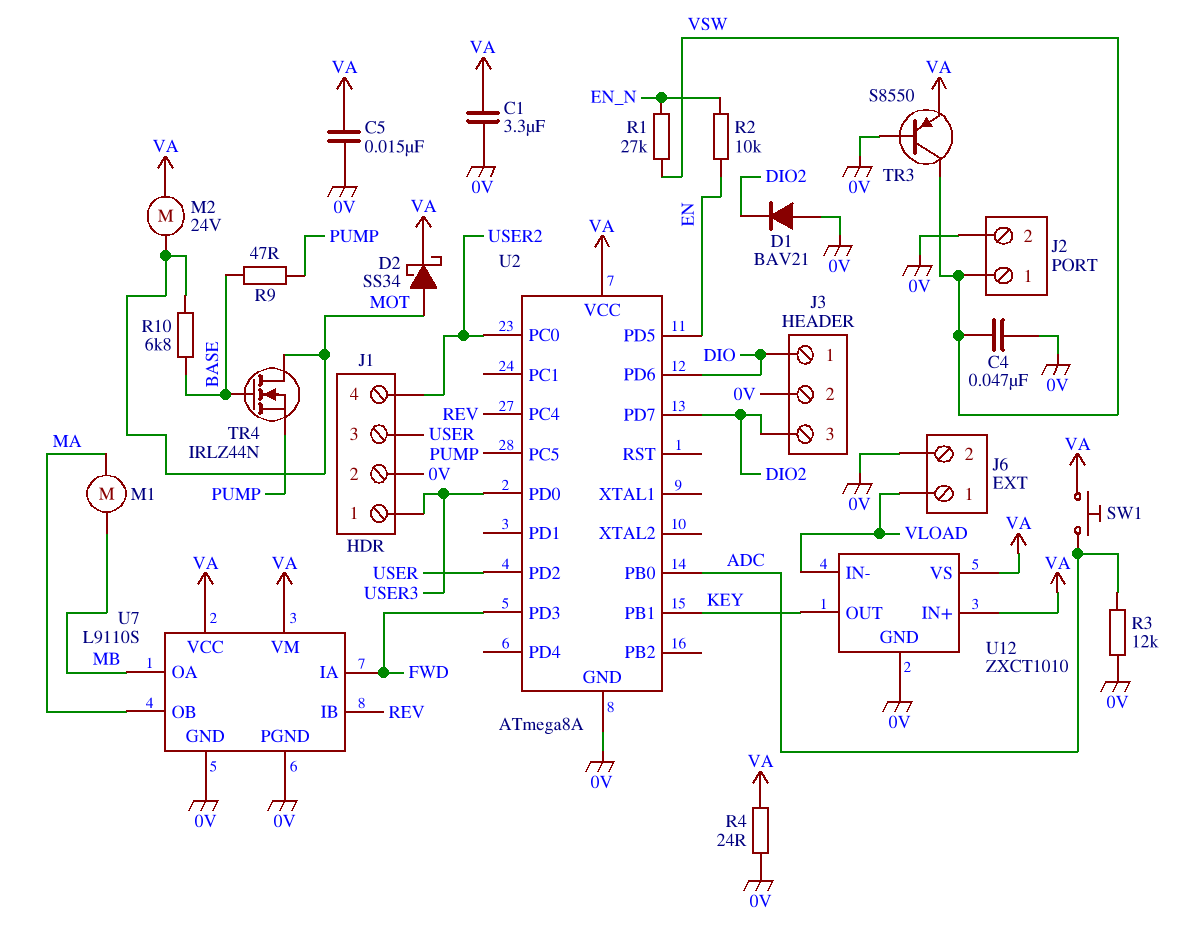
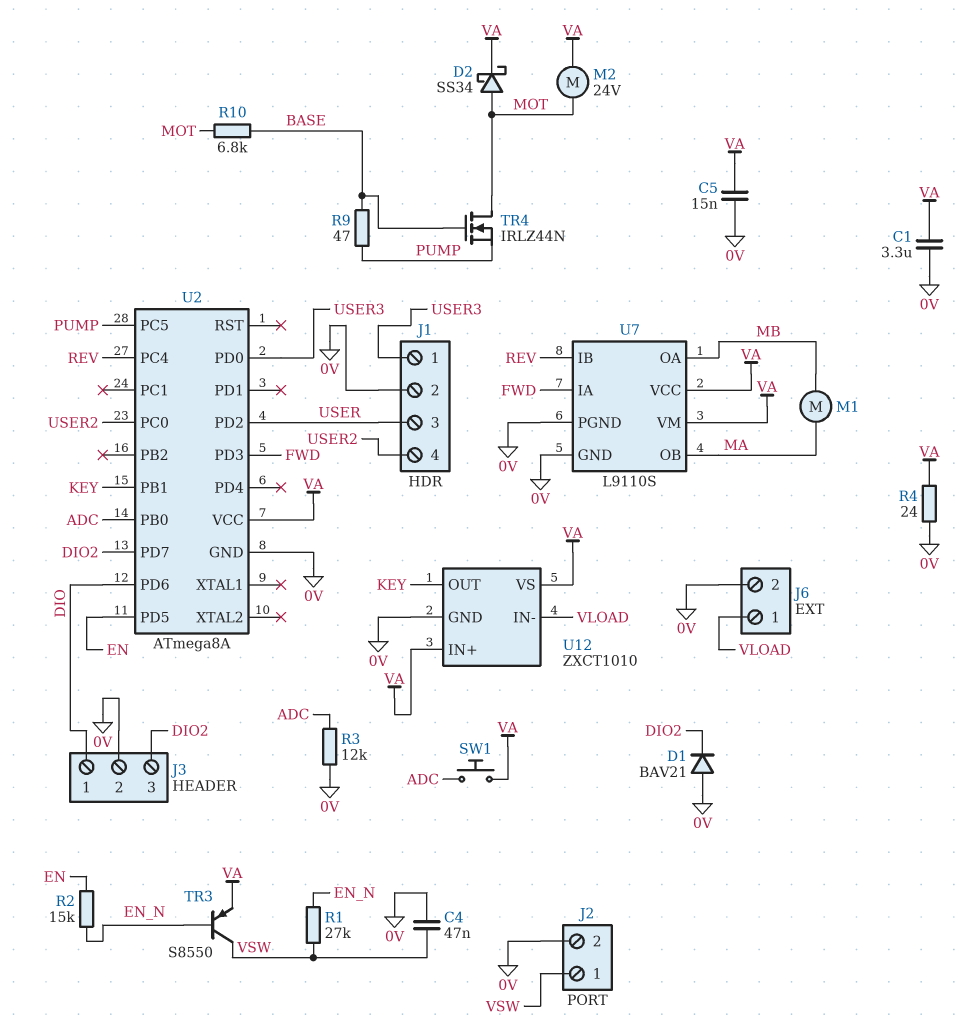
R2: 10k (EN, EN_N) -> 15k (EN, EN_N)
TR3: PNP S8550 (B 0V, C VSW, E VA) -> PNP S8550 (B EN_N, C VSW, E VA)

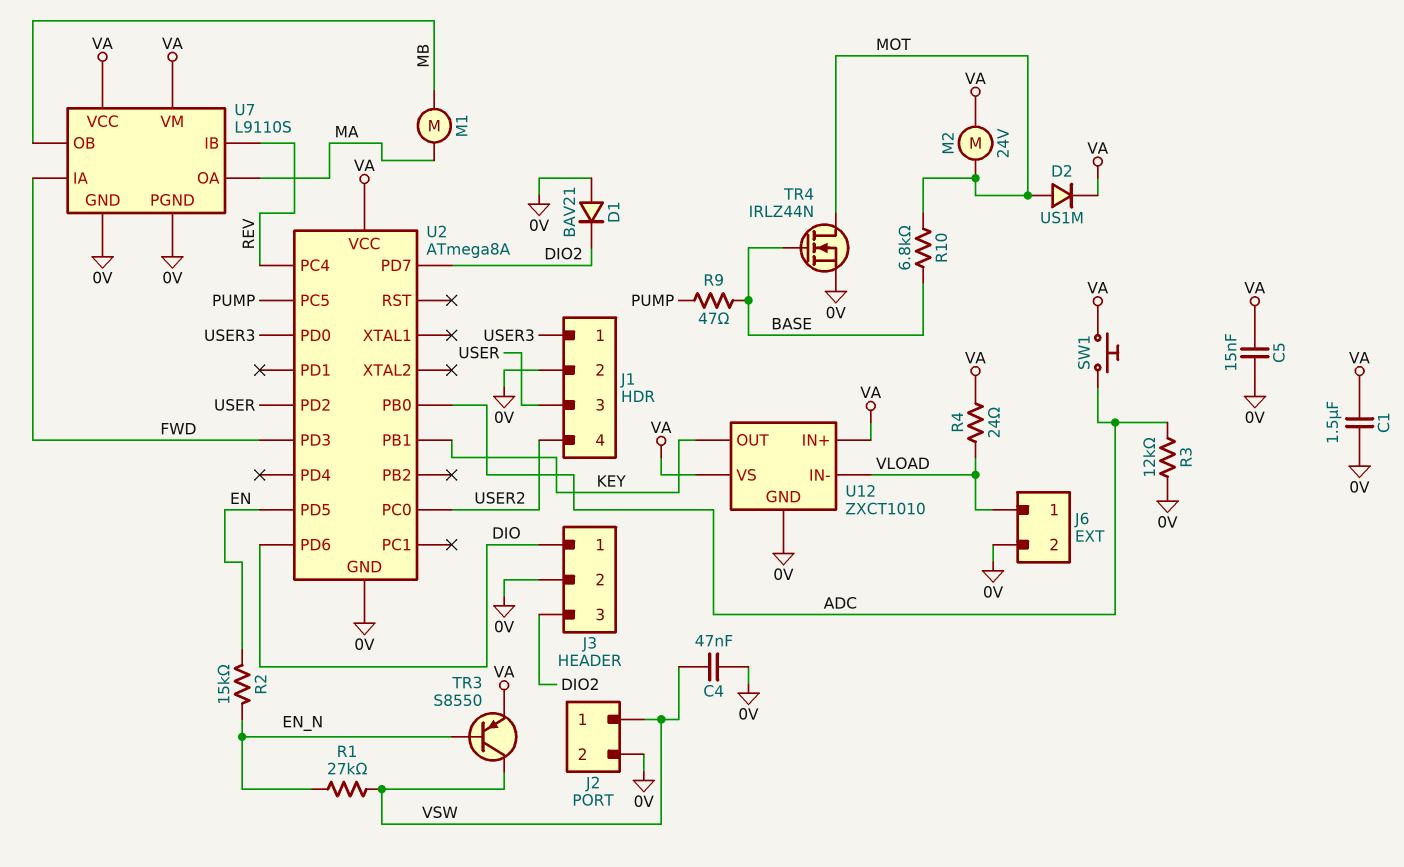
C1: 3.3uF (0V, VA) -> 1.5uF (0V, VA)
D2: schottky SS34 (A MOT, K VA) -> diode US1M (A MOT, K VA)
R4: 24 (0V, VA) -> 24 (VA, VLOAD)
TR4: NMOS IRLZ44N (G BASE, D MOT, S PUMP) -> NMOS IRLZ44N (G BASE, D MOT, S 0V)
U7 pin OA: MB -> MA
U7 pin OB: MA -> MB

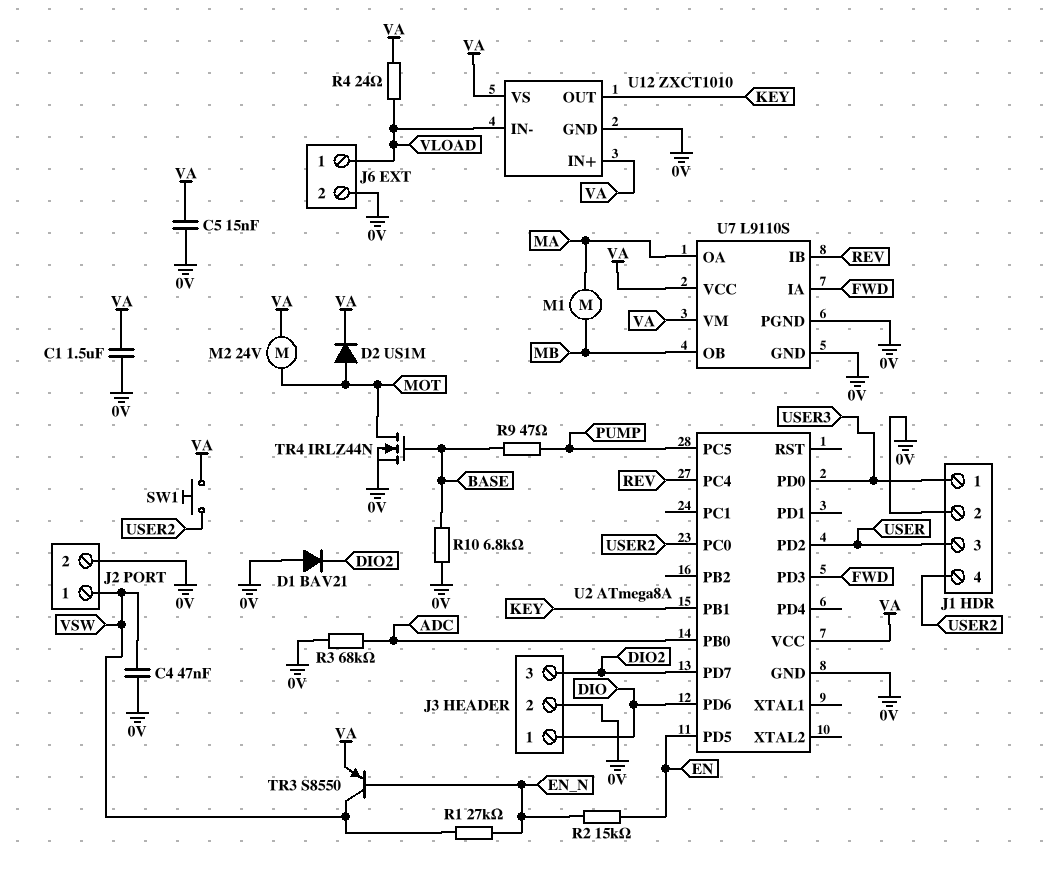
R3: 12k (0V, ADC) -> 68k (0V, ADC)
R10: 6.8k (BASE, MOT) -> 6.8k (0V, BASE)
SW1: button (ADC, VA) -> button (USER2, VA)

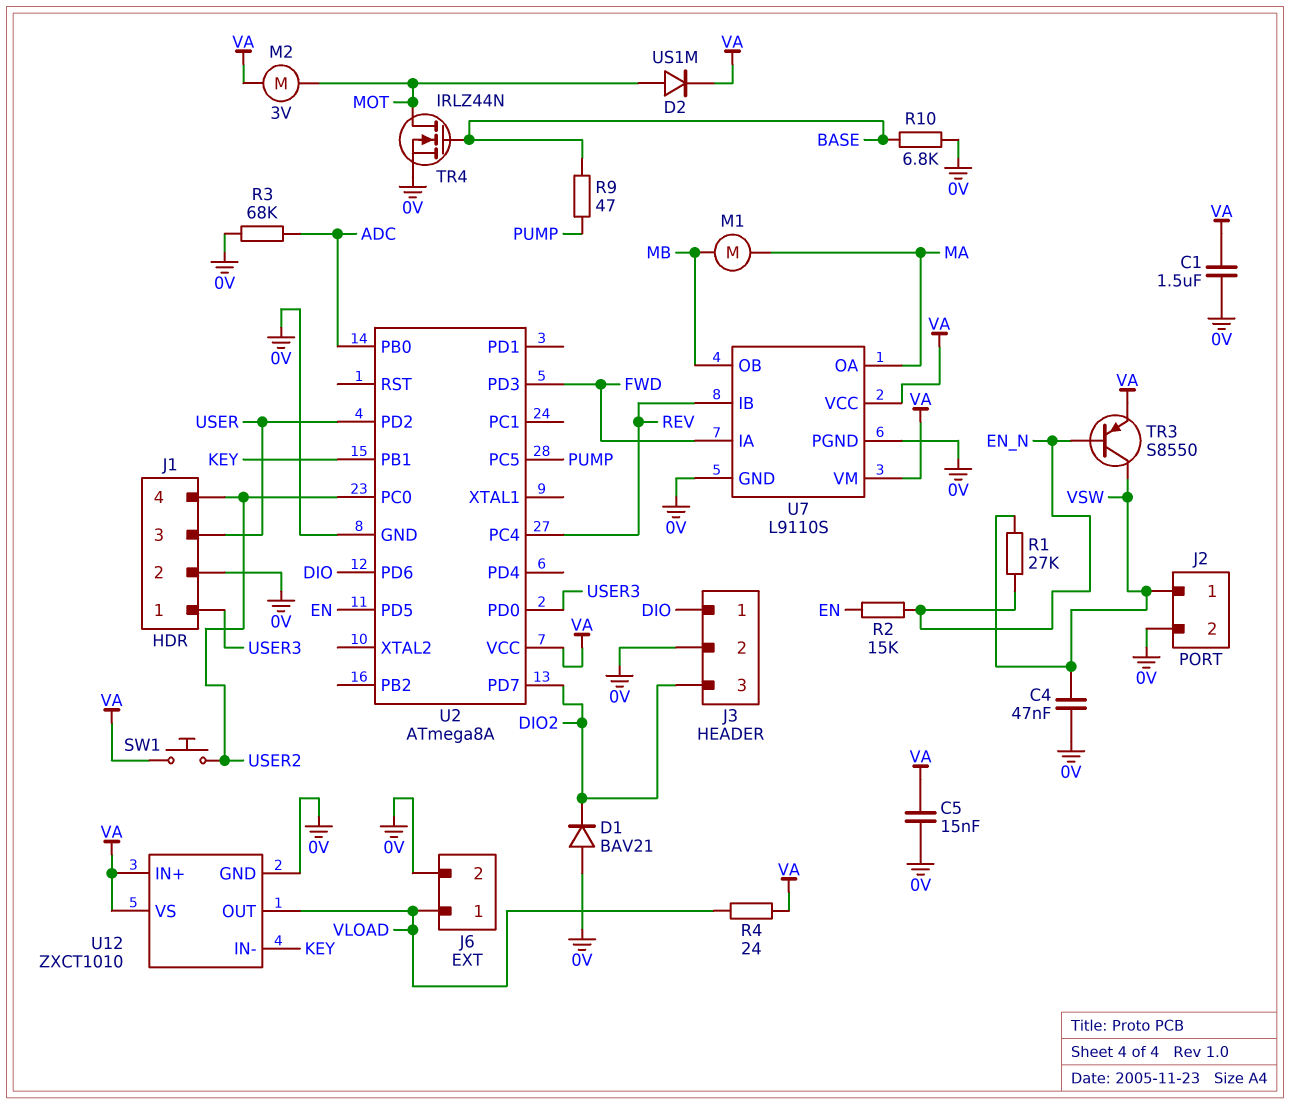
M2: motor 24V (MOT, VA) -> motor 3V (MOT, VA)
U12 pin IN-: VLOAD -> KEY
U12 pin OUT: KEY -> VLOAD

